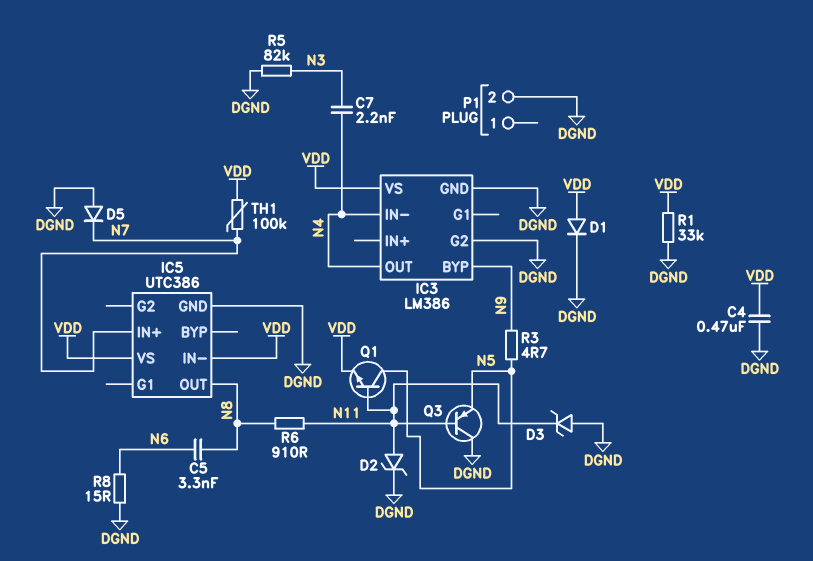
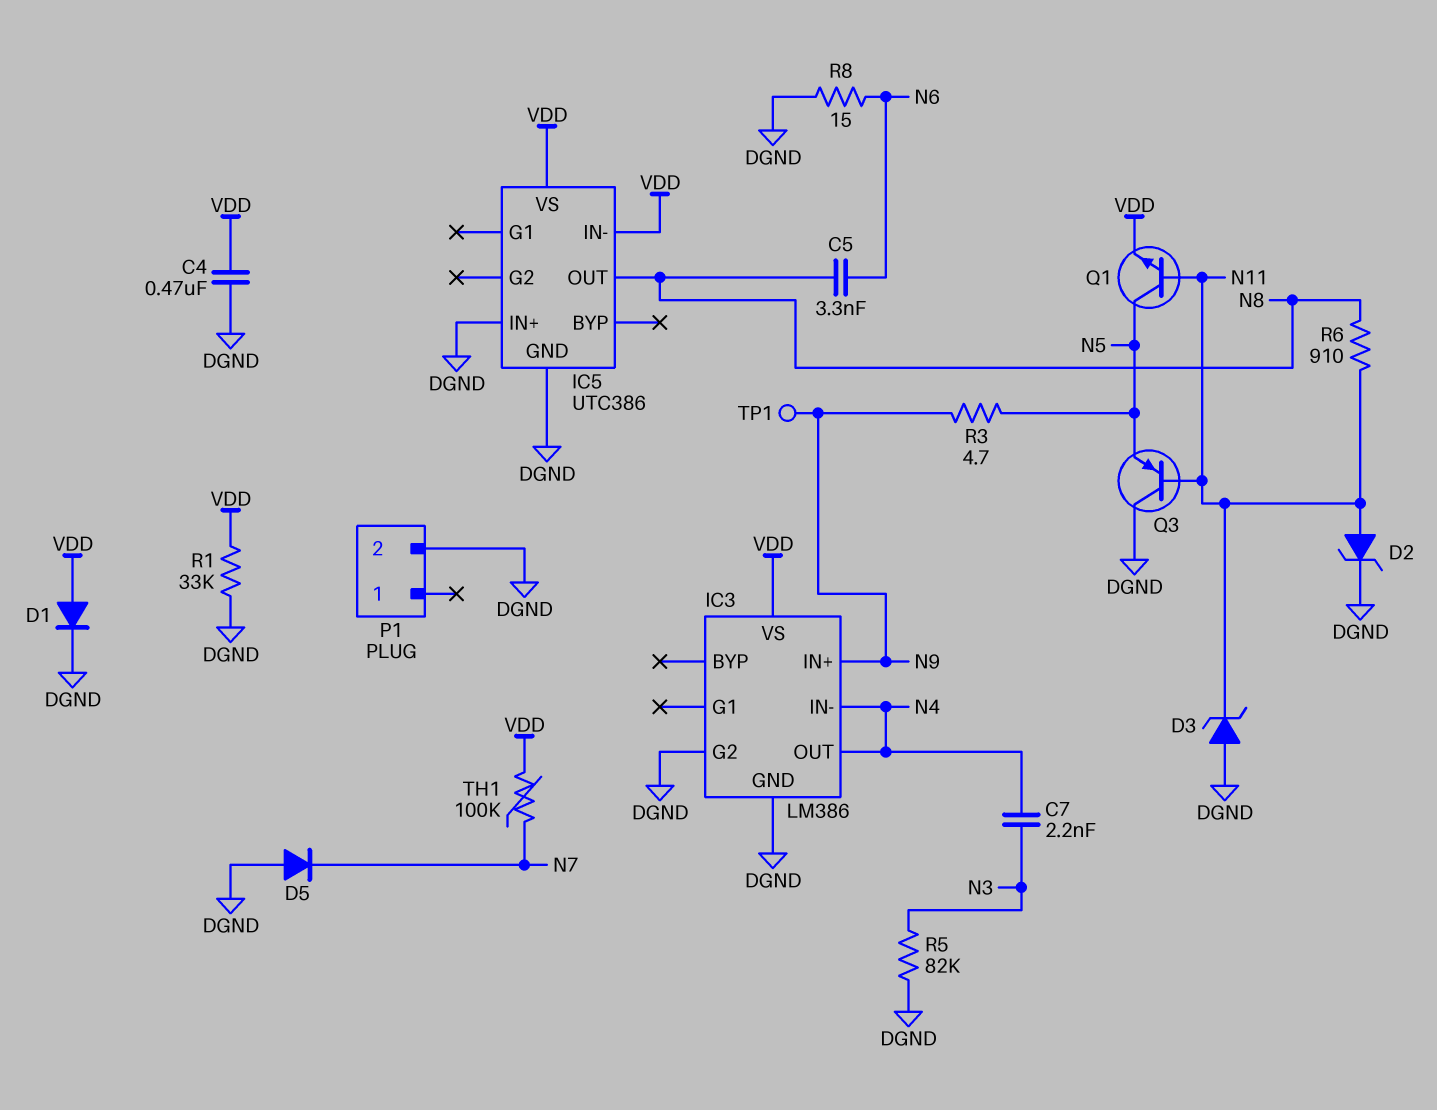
IC3 pin BYP: N9 -> none
IC3 pin IN+: none -> N9
IC5 pin IN+: N7 -> DGND
TP1: none -> test point (N9)

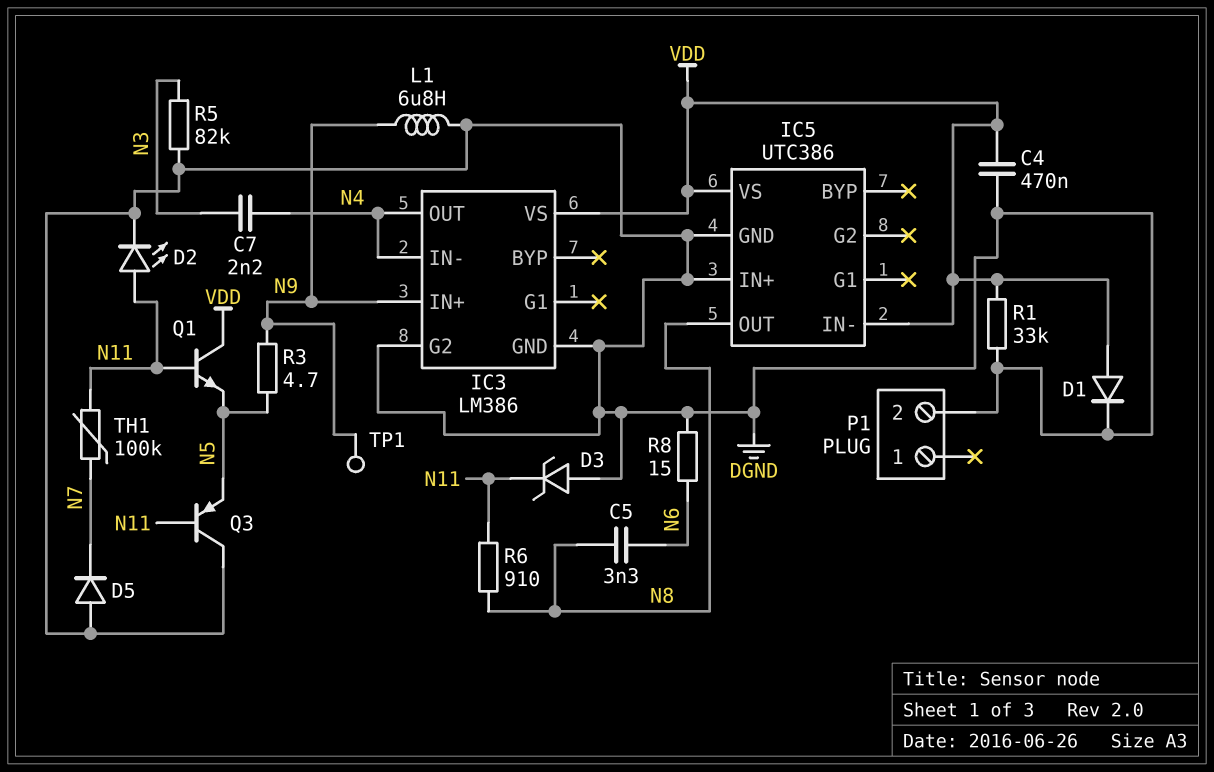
D2: zener (A N11, K DGND) -> LED (A N11, K DGND)
L1: none -> 6.8uH (DGND, N9)
Q1: NPN (B N11, C N5, E VDD) -> NPN (B N11, C VDD, E N5)
TH1: 100k (N7, VDD) -> 100k (N7, N11)

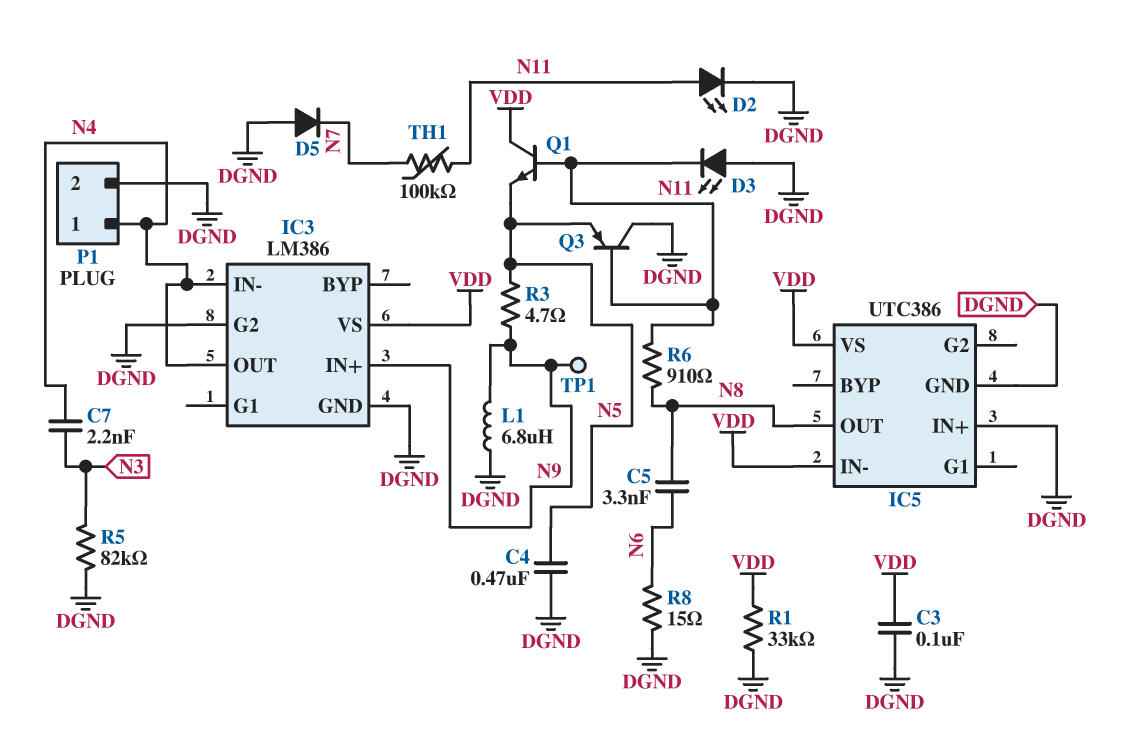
C3: none -> 100nF (DGND, VDD)
C4: 470nF (DGND, VDD) -> 470nF (DGND, N5)
D1: diode (A VDD, K DGND) -> none
D3: zener (A DGND, K N11) -> LED (A DGND, K N11)
P1 pin 1: none -> N4

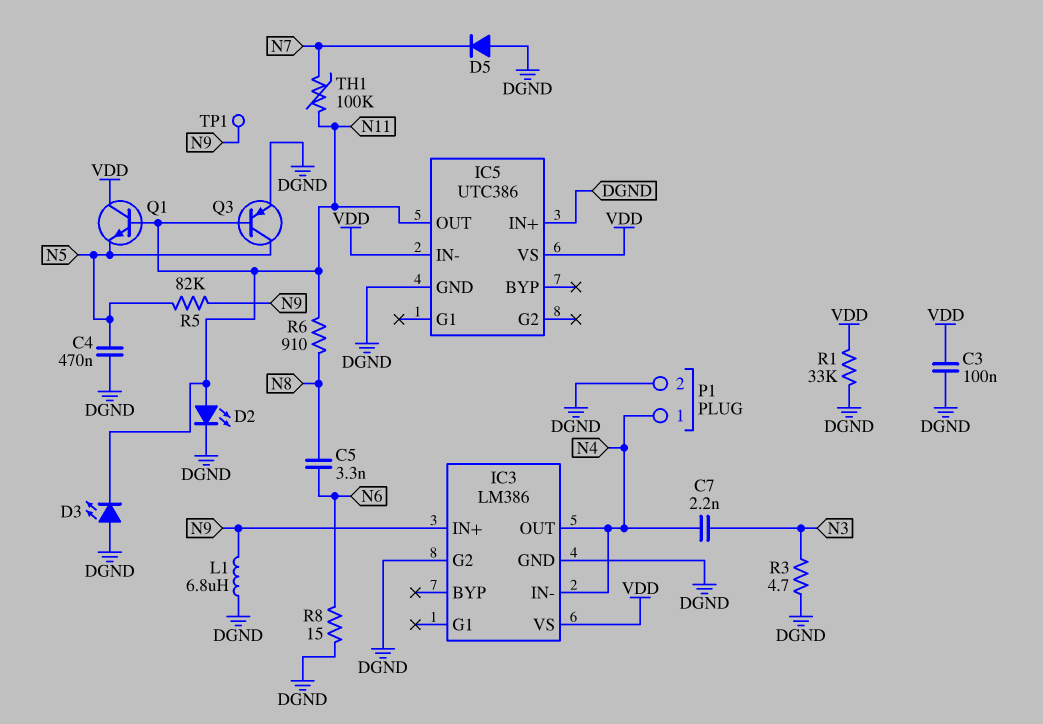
IC5 pin OUT: N8 -> N11
Q3: PNP (B N11, C DGND, E N5) -> PNP (B N11, C N5, E DGND)
R3: 4.7 (N5, N9) -> 4.7 (DGND, N3)
R5: 82k (DGND, N3) -> 82k (N5, N9)

